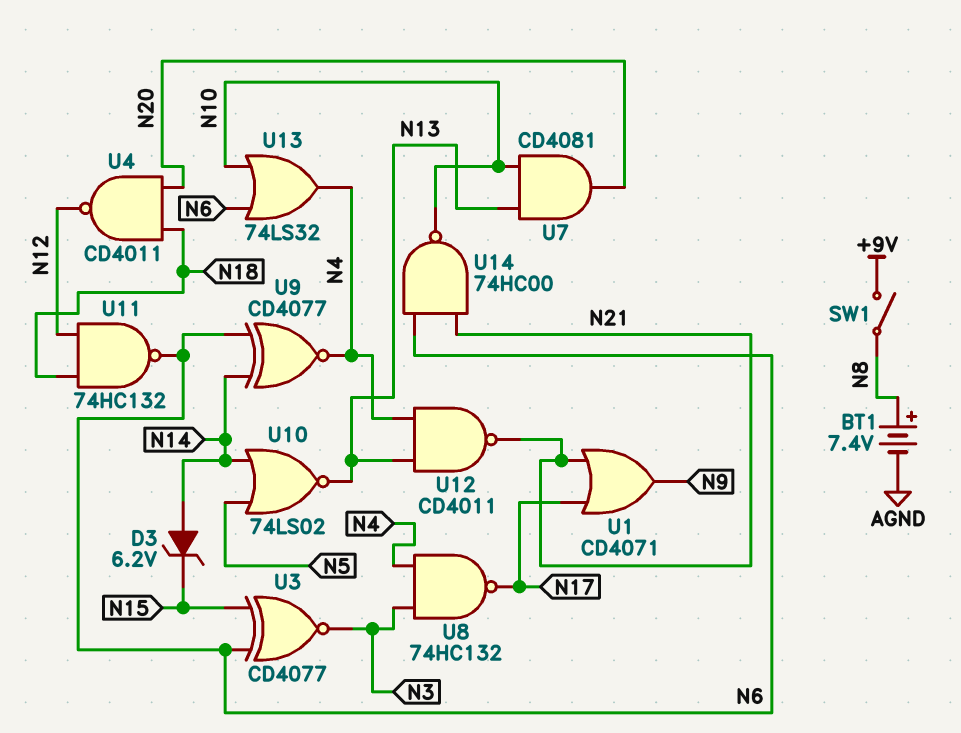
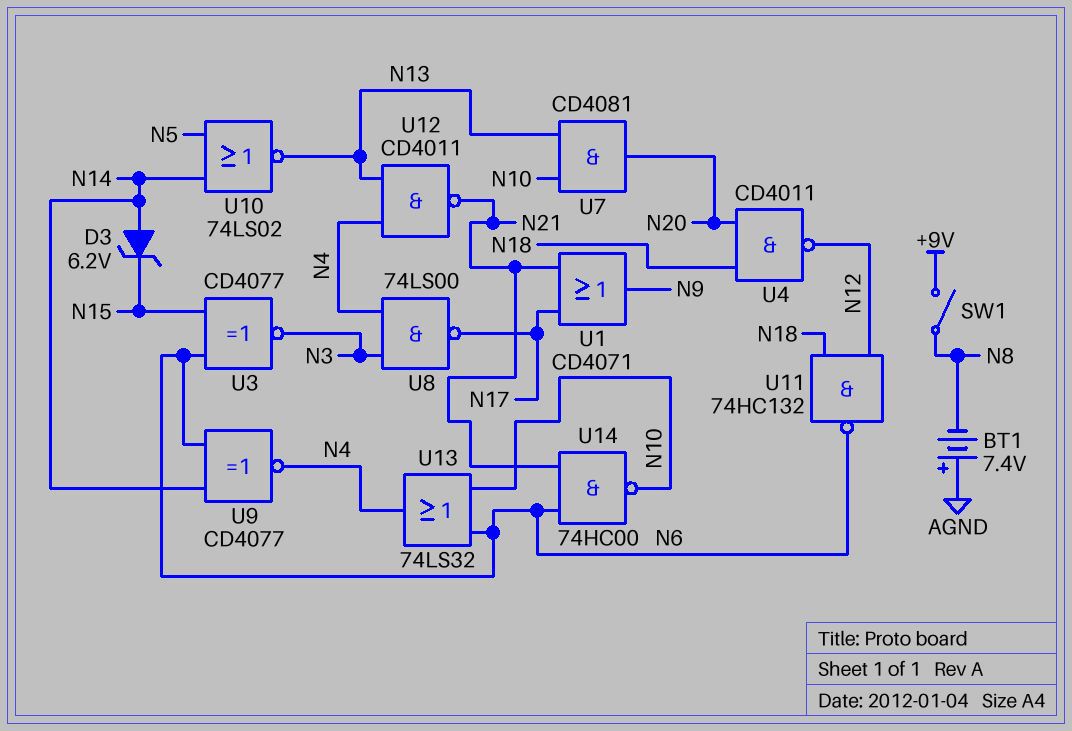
BT1: 7.4V (plus N8, minus AGND) -> 7.4V (plus AGND, minus N8)
U8: NAND 74HC132 (in N3, in N4, out N17) -> NAND 74LS00 (in N3, in N4, out N17)

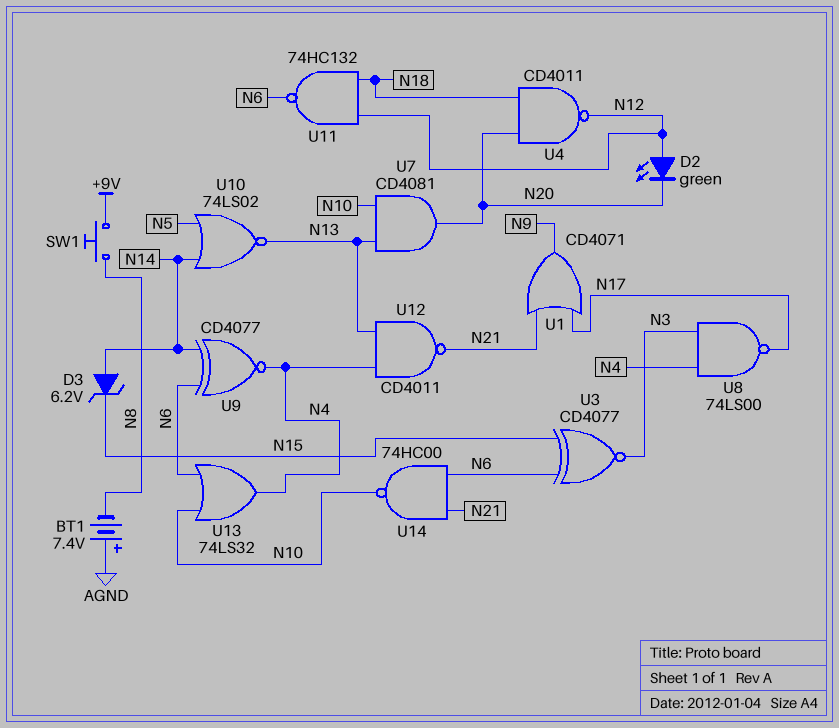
D2: none -> LED green (A N12, K N20)
SW1: switch (+9V, N8) -> button (+9V, N8)

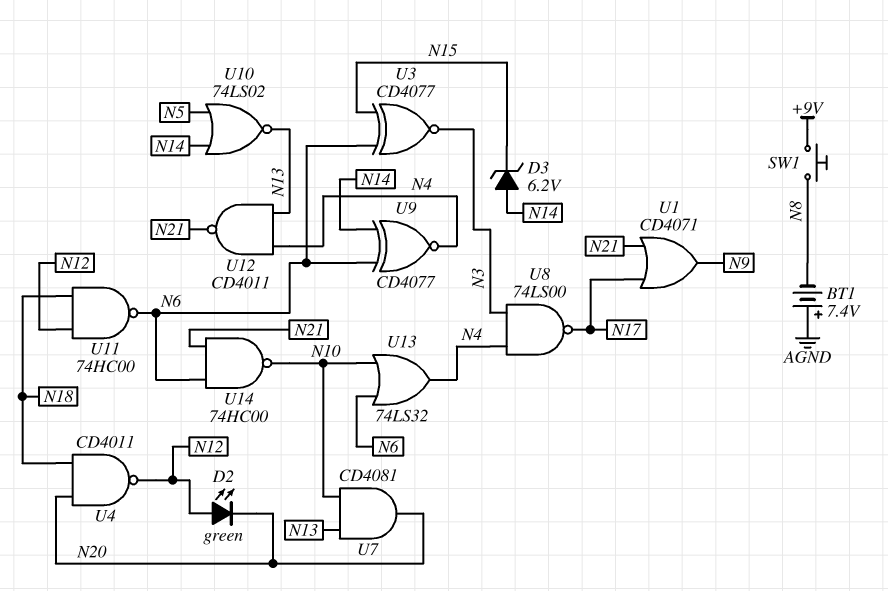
U11: NAND 74HC132 (in N12, in N18, out N6) -> NAND 74HC00 (in N12, in N18, out N6)

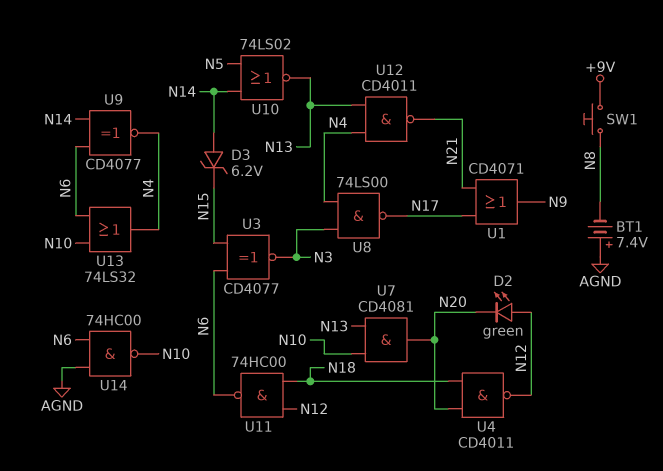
U14: NAND 74HC00 (in N6, in N21, out N10) -> NAND 74HC00 (in AGND, in N6, out N10)

